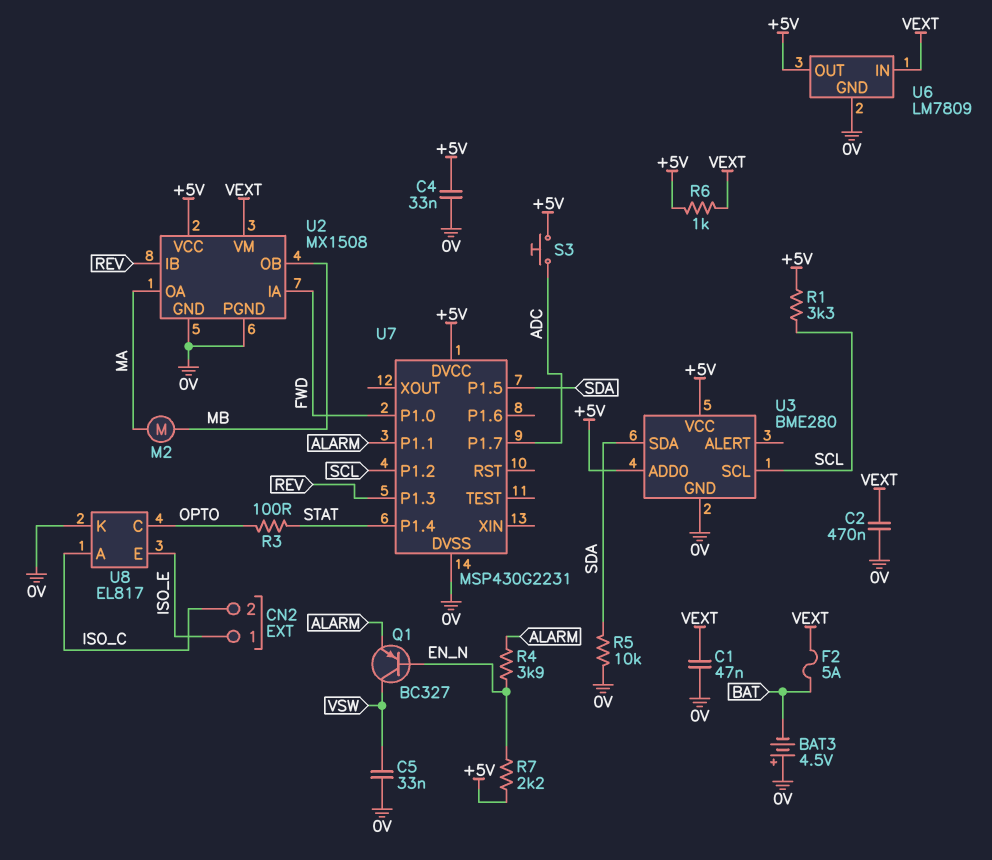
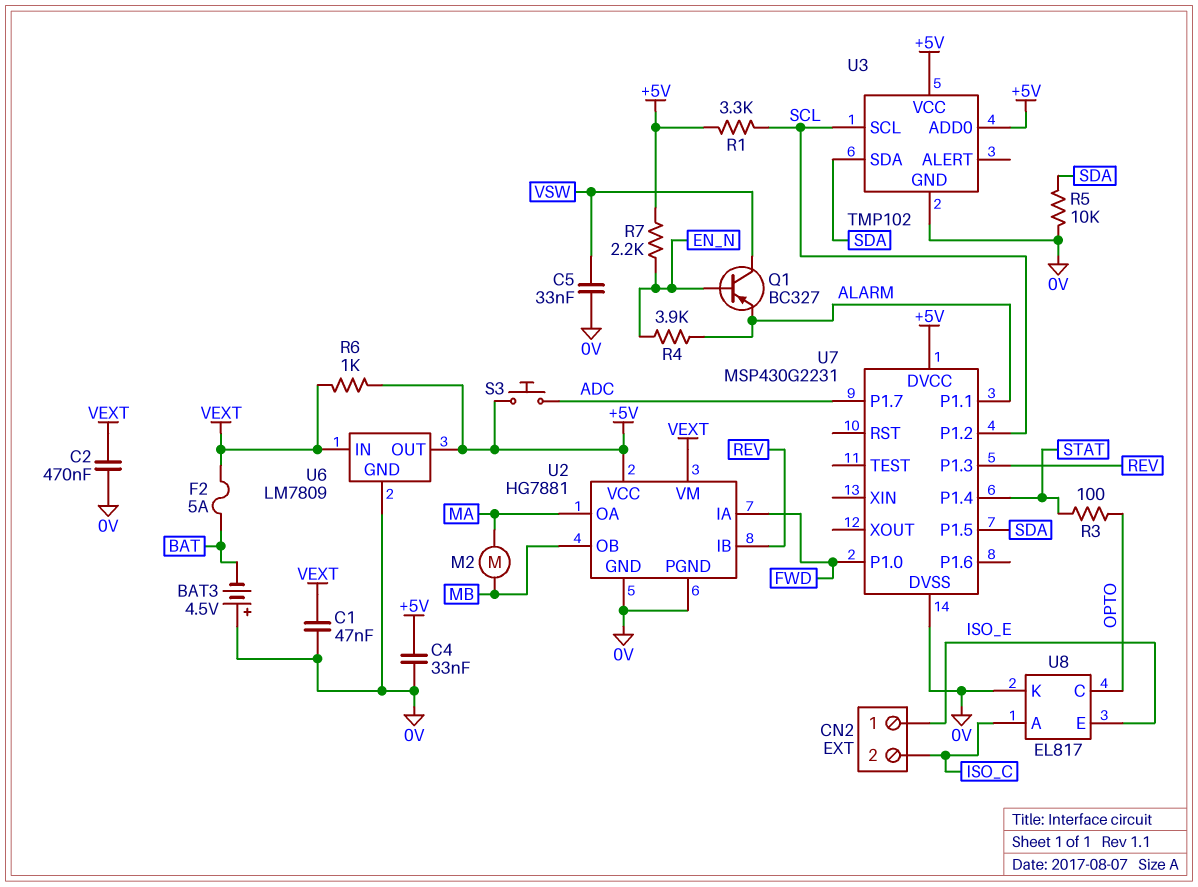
U2: MX1508 -> HG7881
U3: BME280 -> TMP102

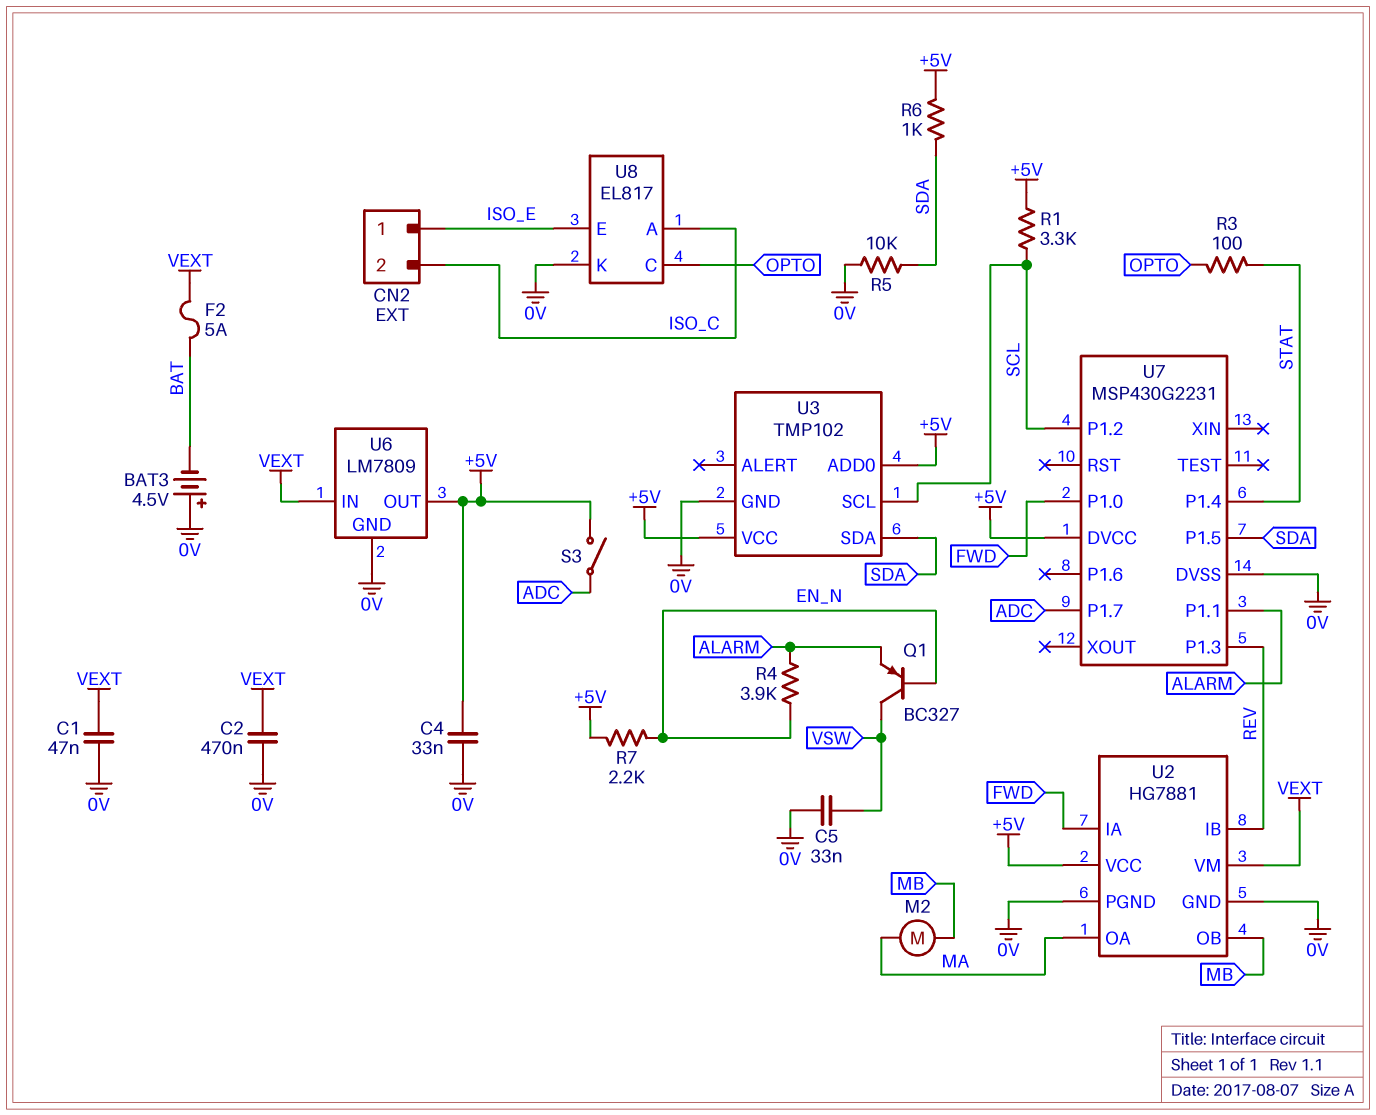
R6: 1k (+5V, VEXT) -> 1k (+5V, SDA)
S3: button (+5V, ADC) -> switch (+5V, ADC)

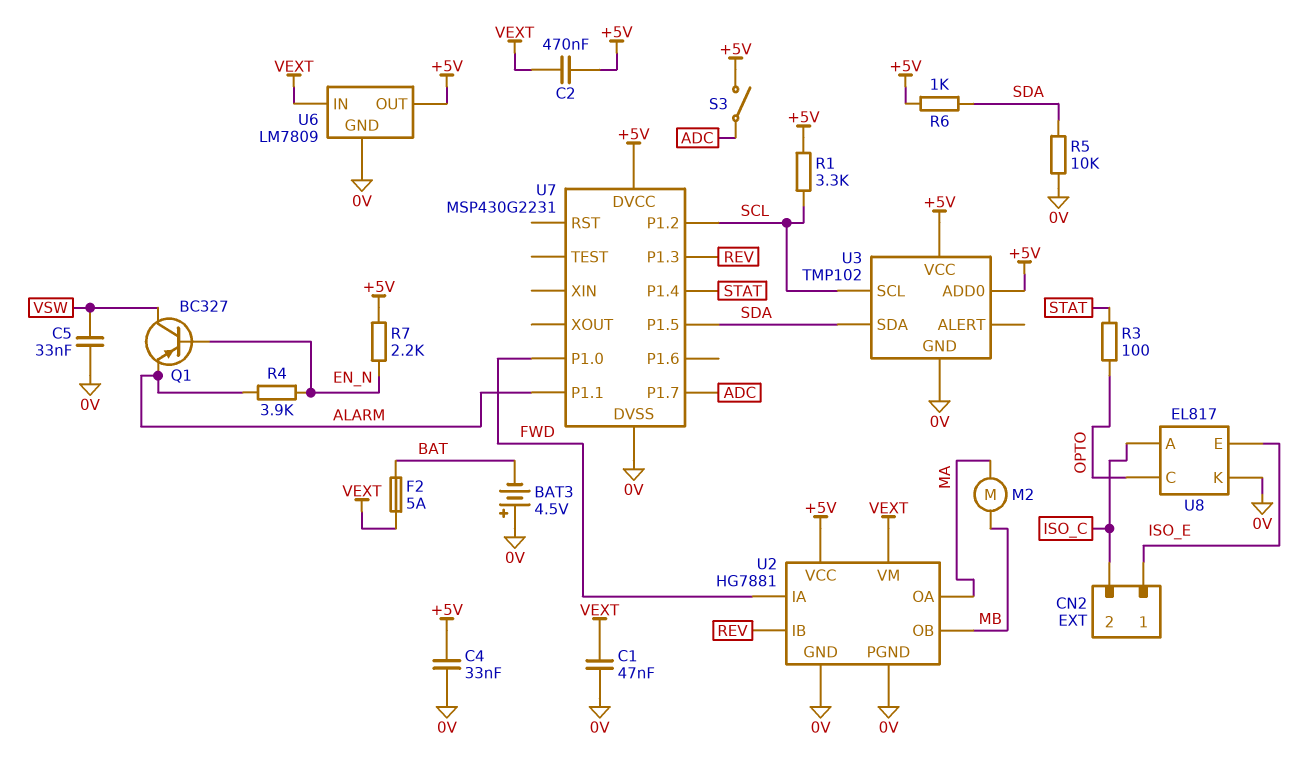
C2: 470nF (0V, VEXT) -> 470nF (+5V, VEXT)

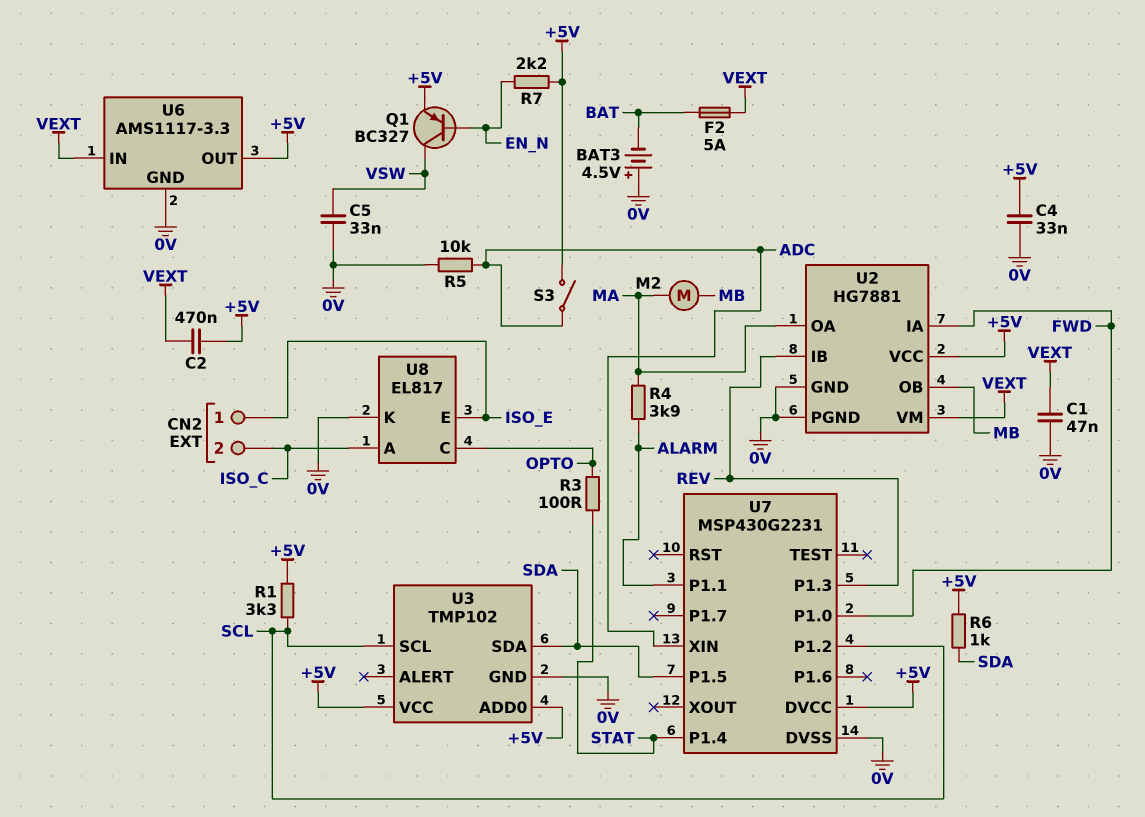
Q1: PNP BC327 (B EN_N, C VSW, E ALARM) -> PNP BC327 (B EN_N, C VSW, E +5V)
R4: 3.9k (ALARM, EN_N) -> 3.9k (ALARM, MA)
R5: 10k (0V, SDA) -> 10k (0V, ADC)
U6: LM7809 -> AMS1117-3.3
U7 pin P1.7: ADC -> none
U7 pin XIN: none -> ADC

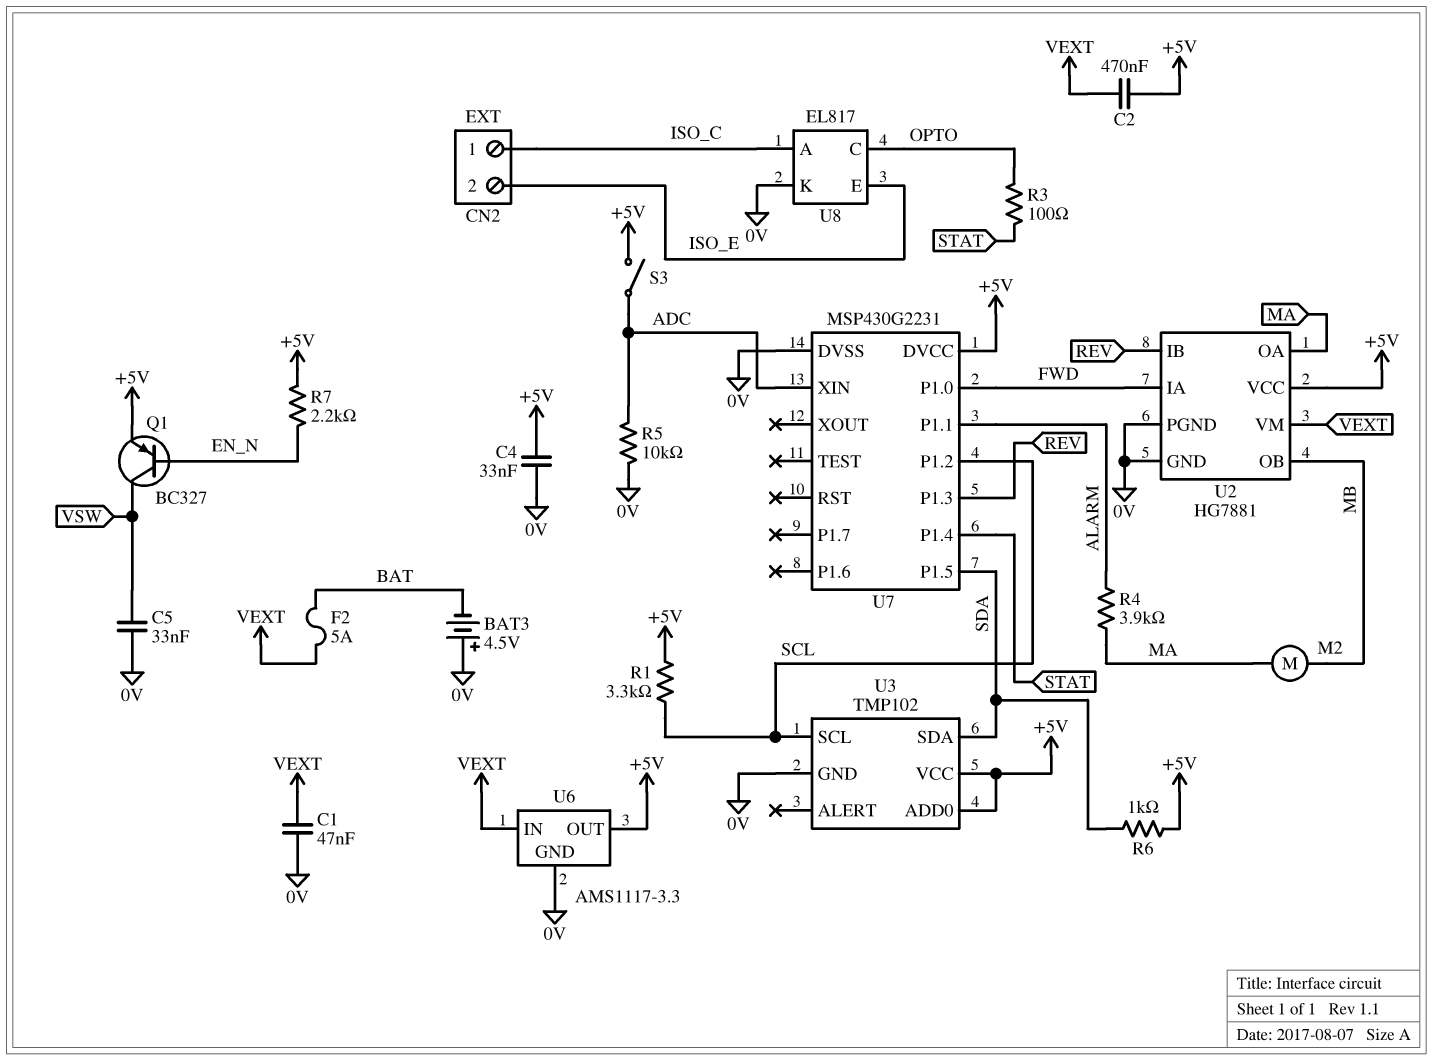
CN2 pin 1: ISO_E -> ISO_C
CN2 pin 2: ISO_C -> ISO_E

